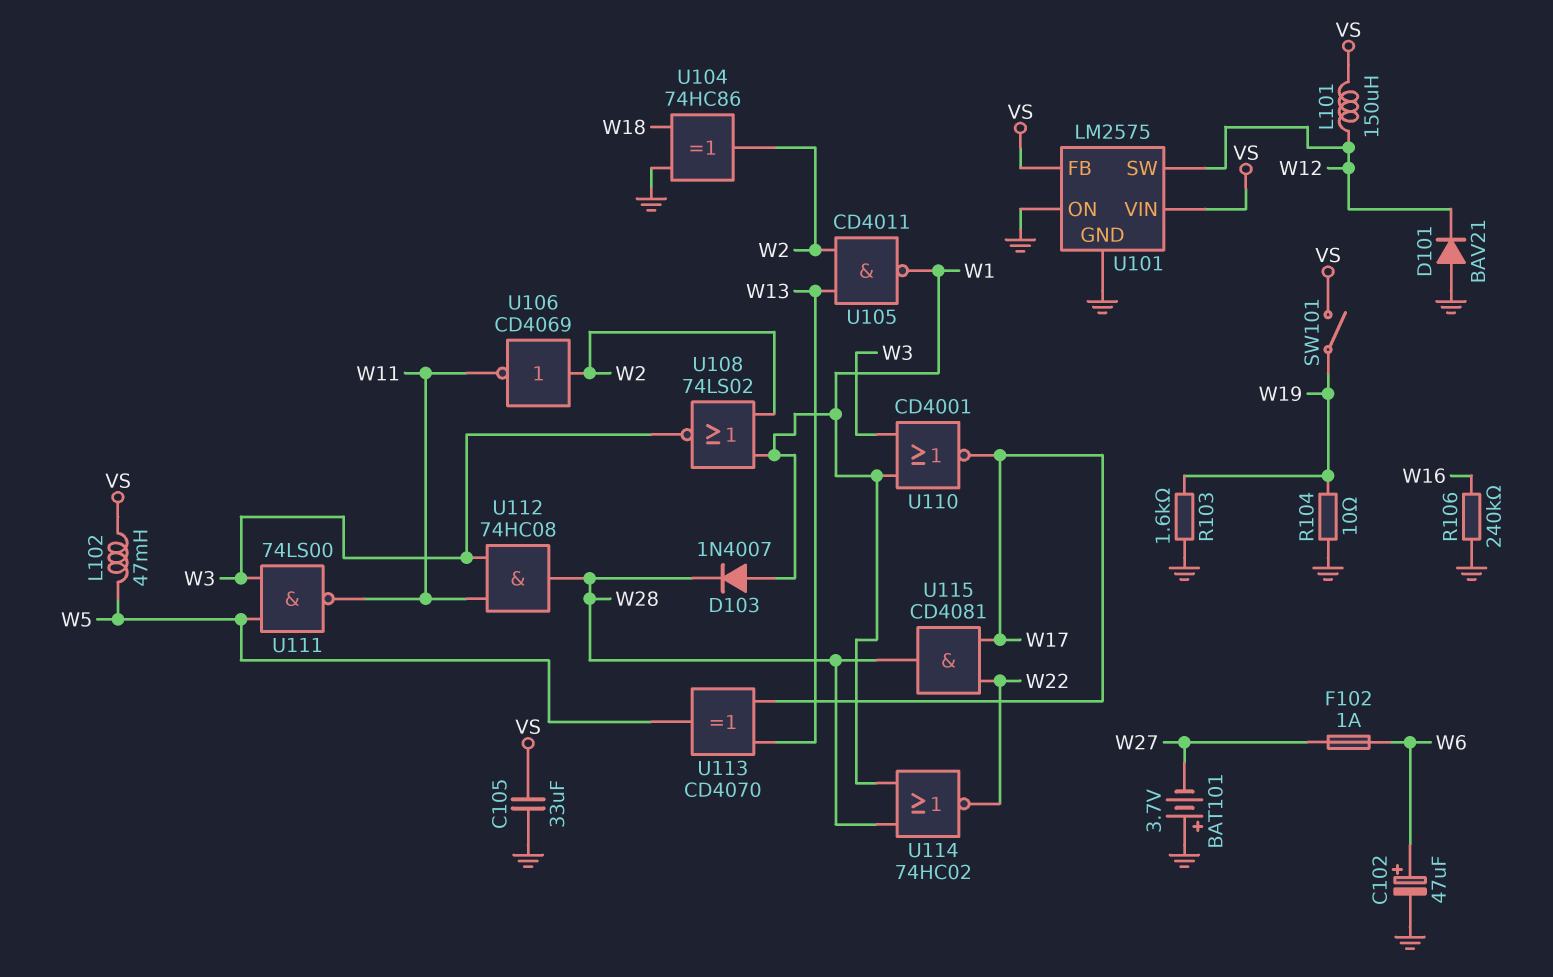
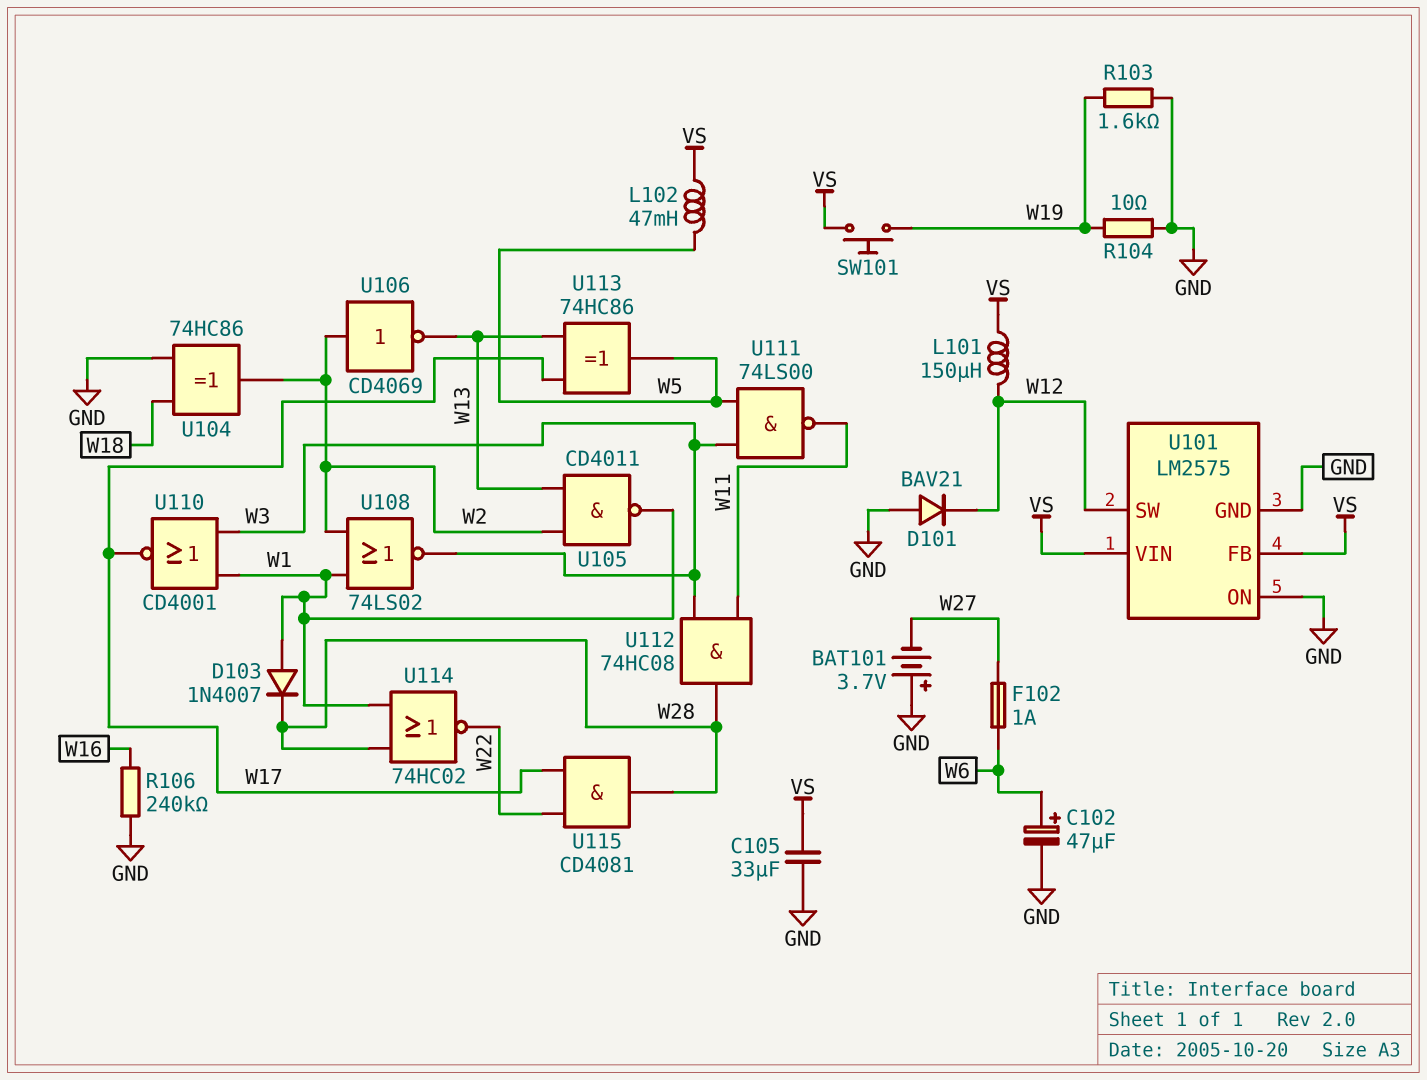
SW101: switch (VS, W19) -> button (VS, W19)
U106: NOT CD4069 (in W2, out W11) -> NOT CD4069 (in W2, out W13)
U113: XOR CD4070 (in W13, in W17, out W5) -> XOR 74HC86 (in W13, in W17, out W5)

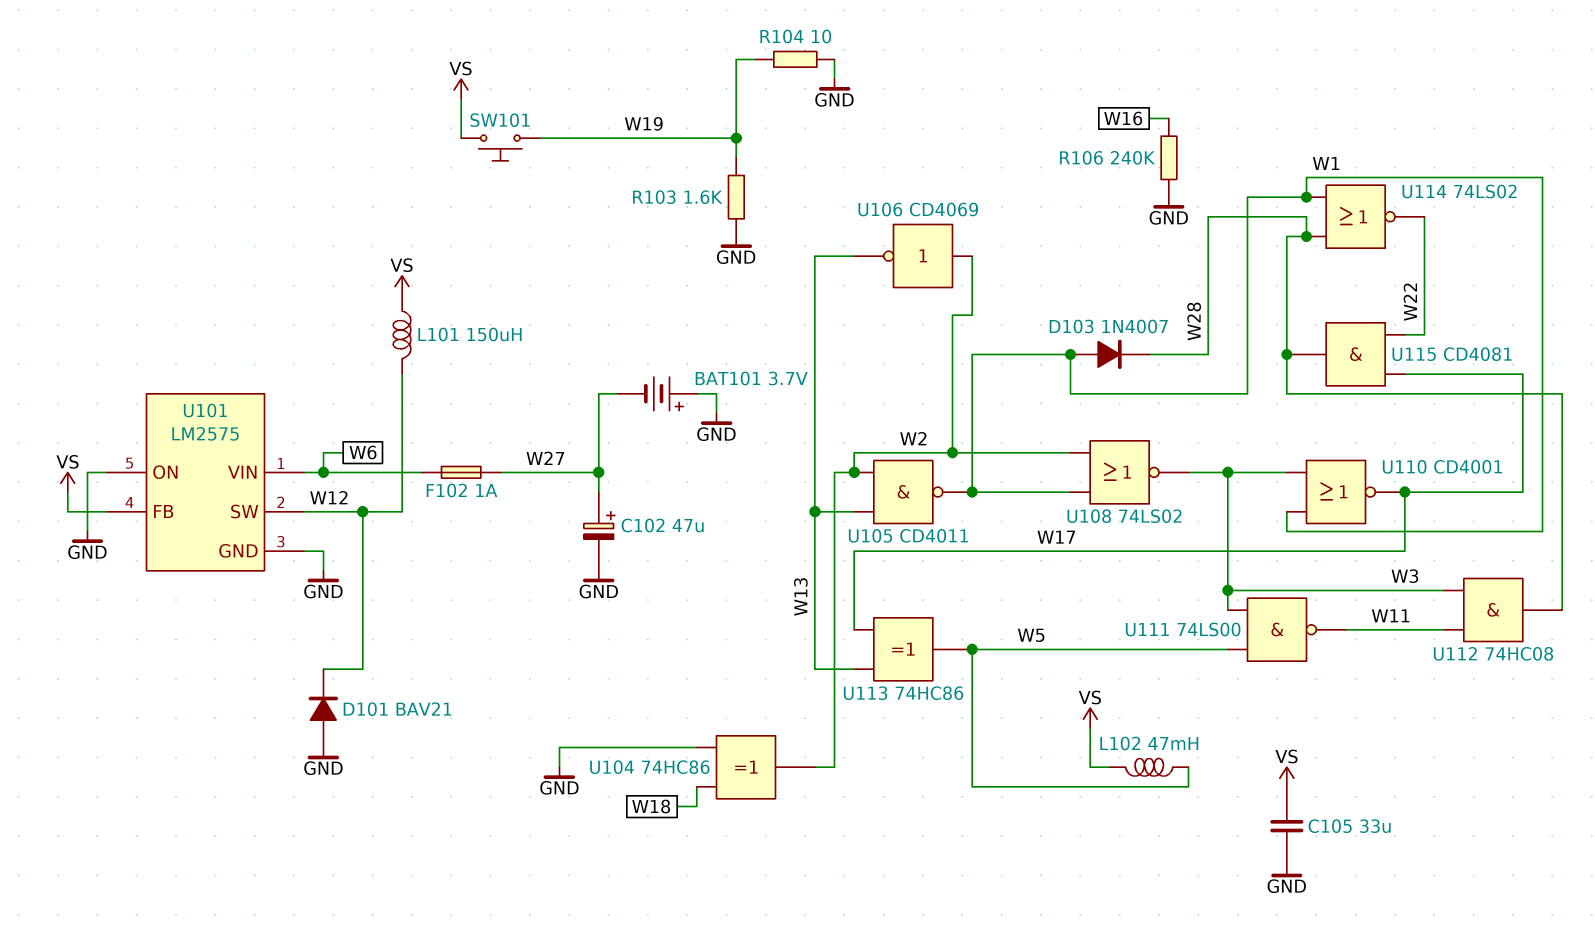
C102: 47uF (plus W6, minus GND) -> 47uF (plus W27, minus GND)
U101 pin VIN: VS -> W6
U114: NOR 74HC02 (in W1, in W28, out W22) -> NOR 74LS02 (in W1, in W28, out W22)

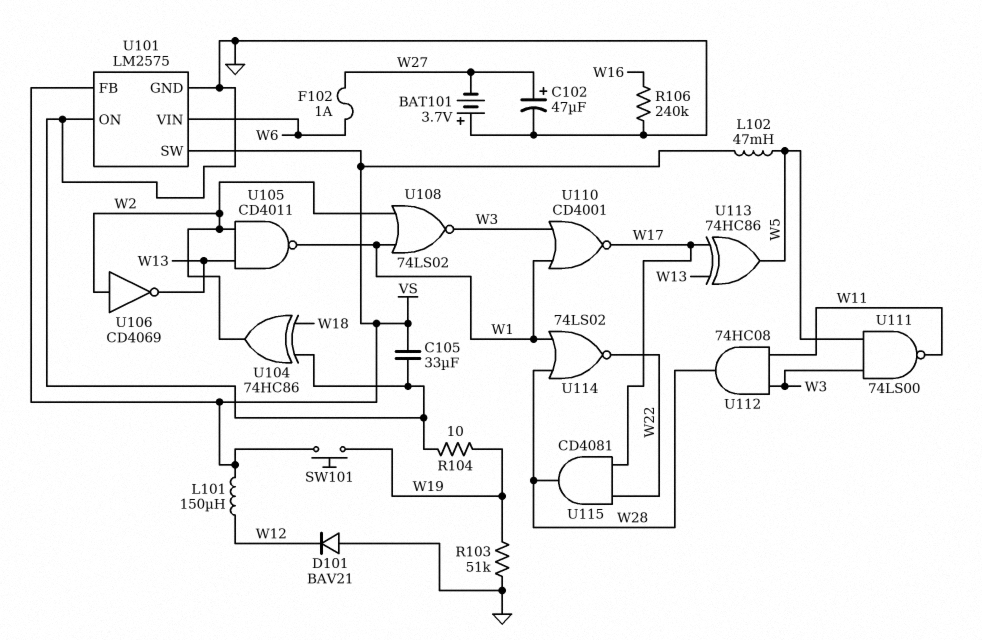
D103: diode 1N4007 (A W1, K W28) -> none
R103: 1.6k (GND, W19) -> 51k (GND, W19)
U101 pin SW: W12 -> VS

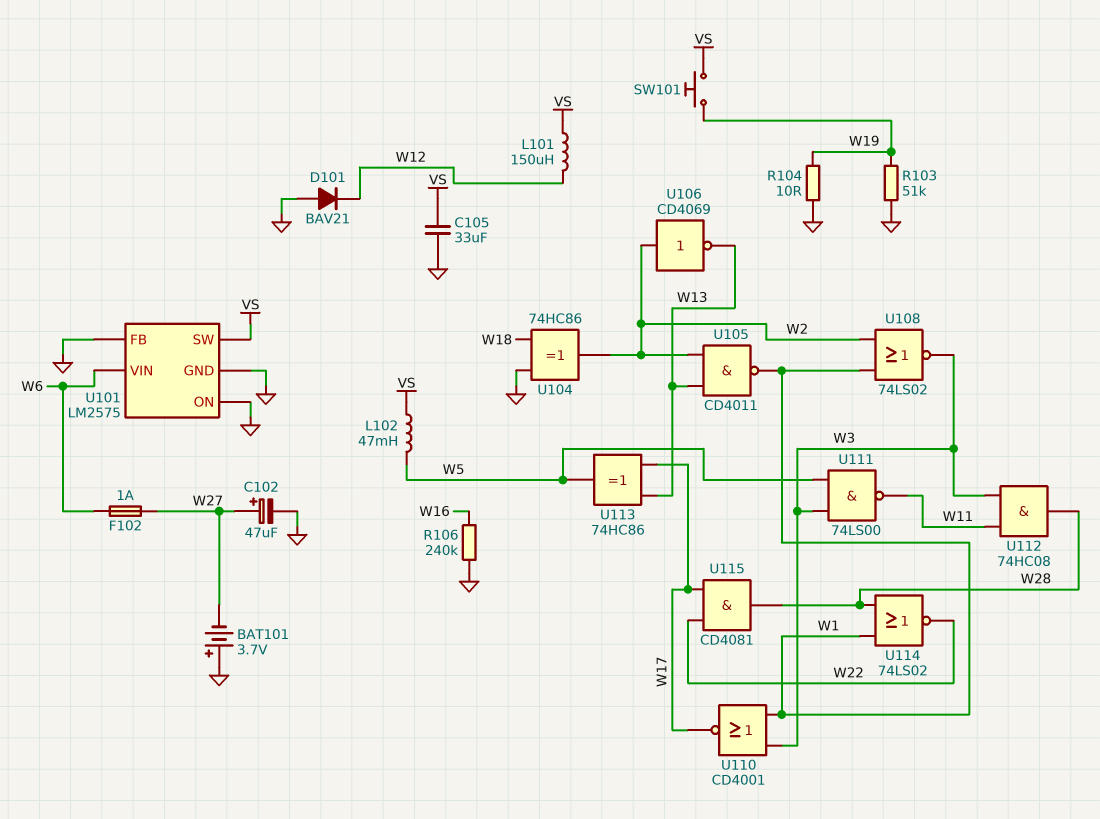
U101 pin FB: VS -> GND

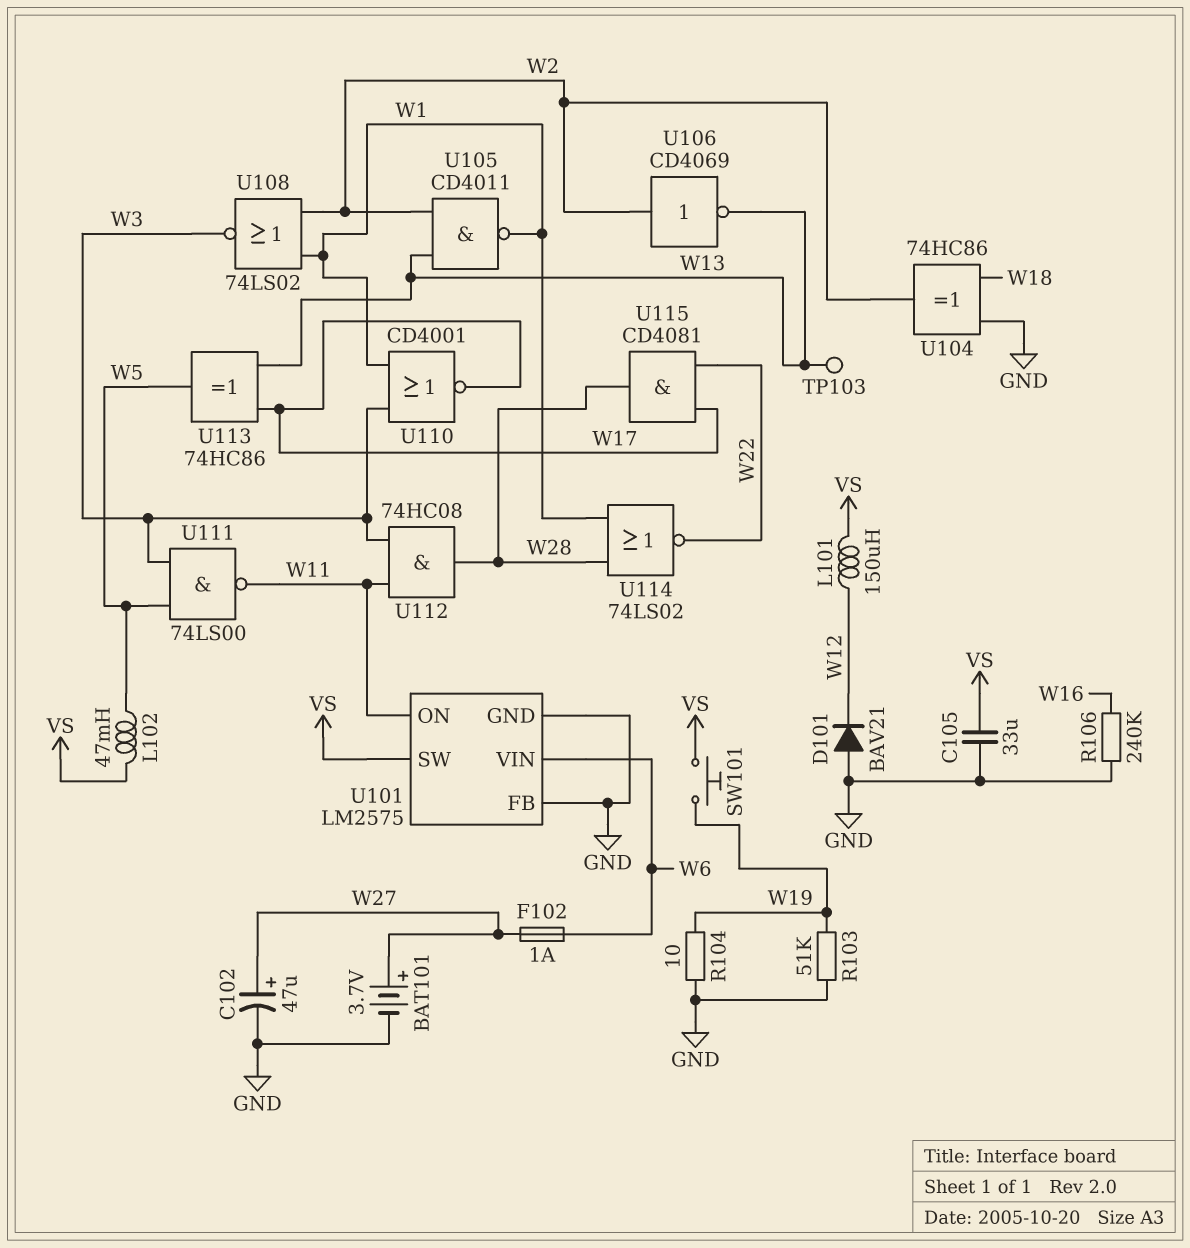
BAT101: 3.7V (plus GND, minus W27) -> 3.7V (plus W27, minus GND)
TP103: none -> test point (W13)
U101 pin ON: GND -> W11

